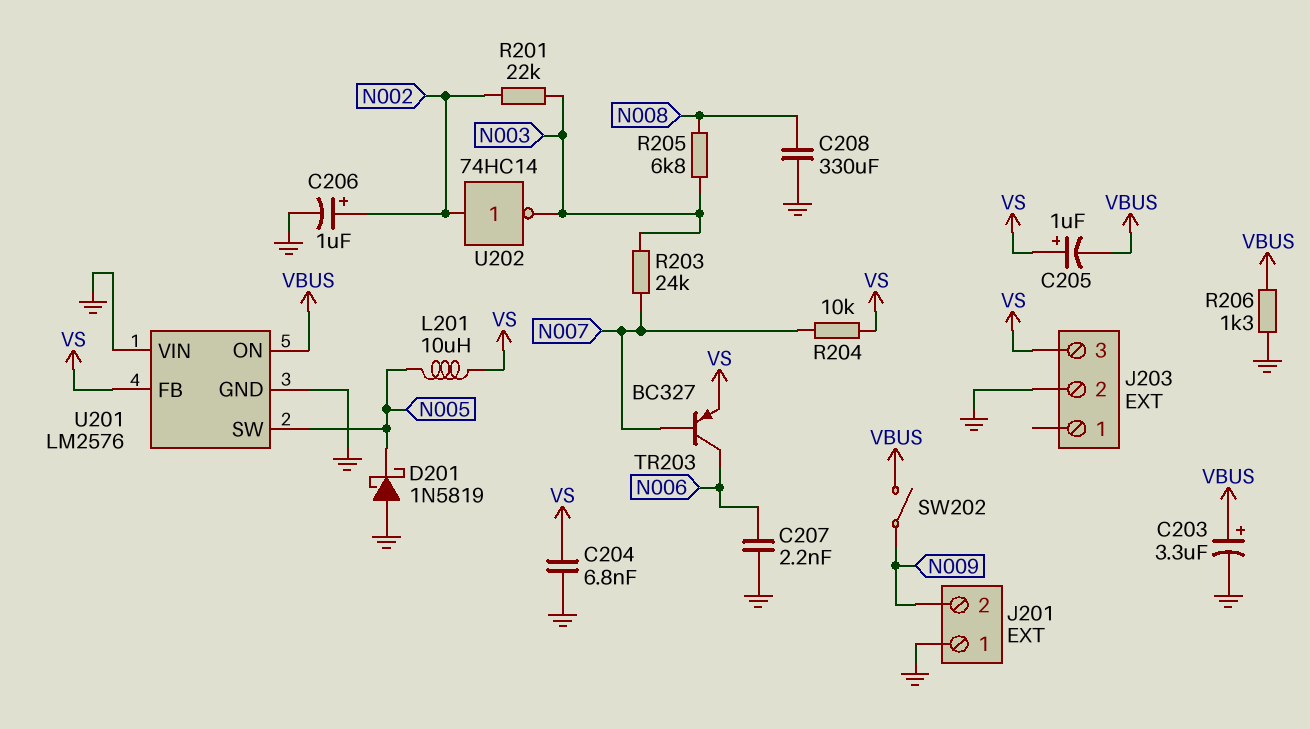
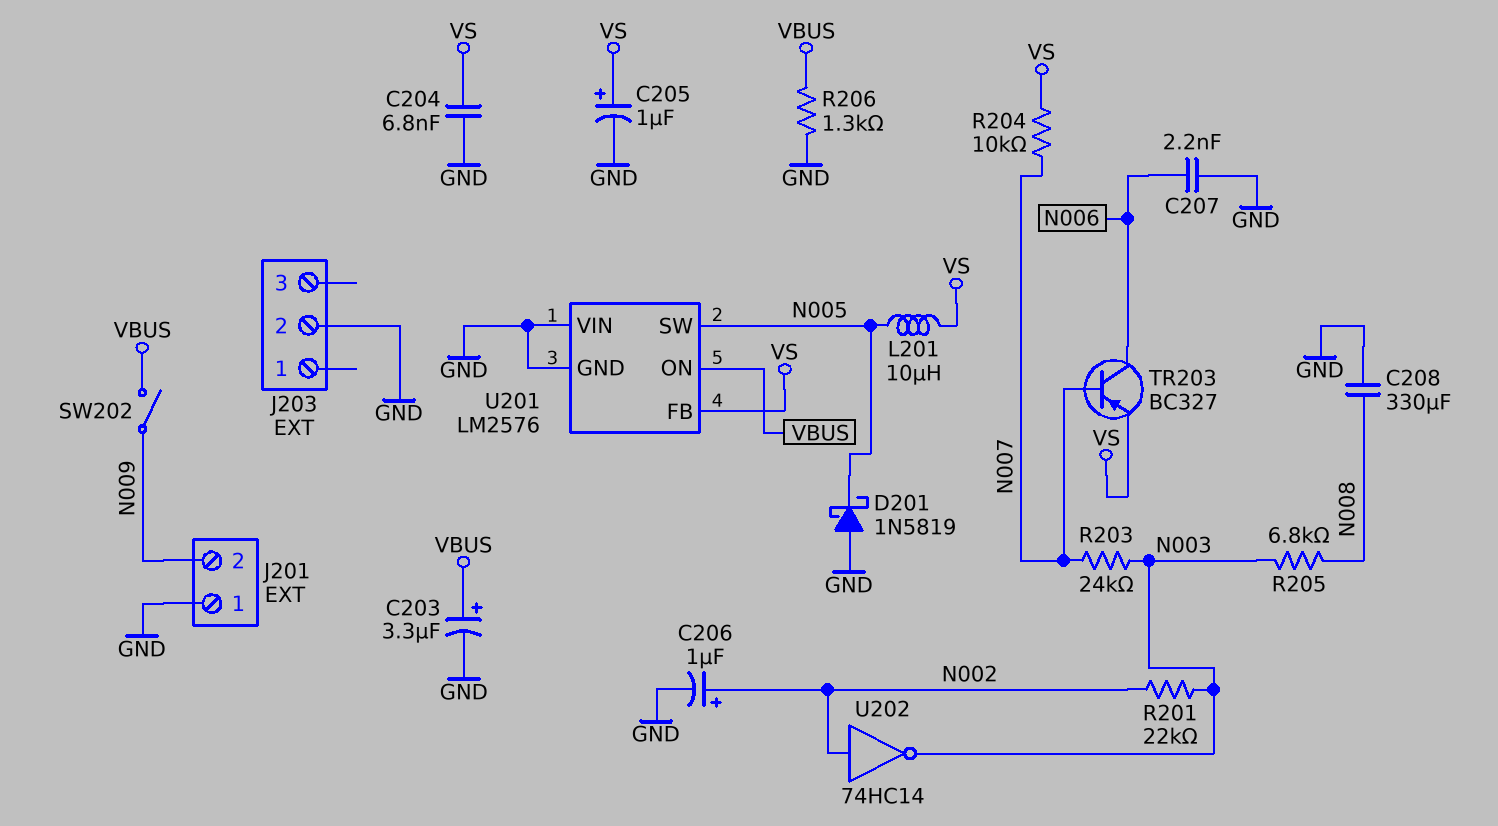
C205: 1uF (plus VS, minus VBUS) -> 1uF (plus VS, minus GND)
J203 pin 3: VS -> none

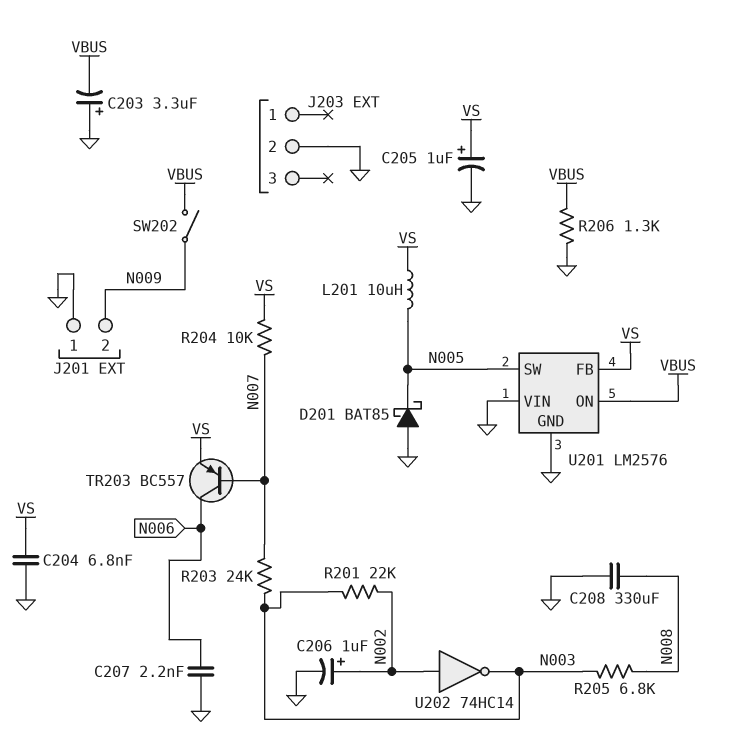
C203: 3.3uF (plus VBUS, minus GND) -> 3.3uF (plus GND, minus VBUS)
D201: schottky 1N5819 (A GND, K N005) -> schottky BAT85 (A GND, K N005)
TR203: PNP BC327 (B N007, C N006, E VS) -> PNP BC557 (B N007, C N006, E VS)

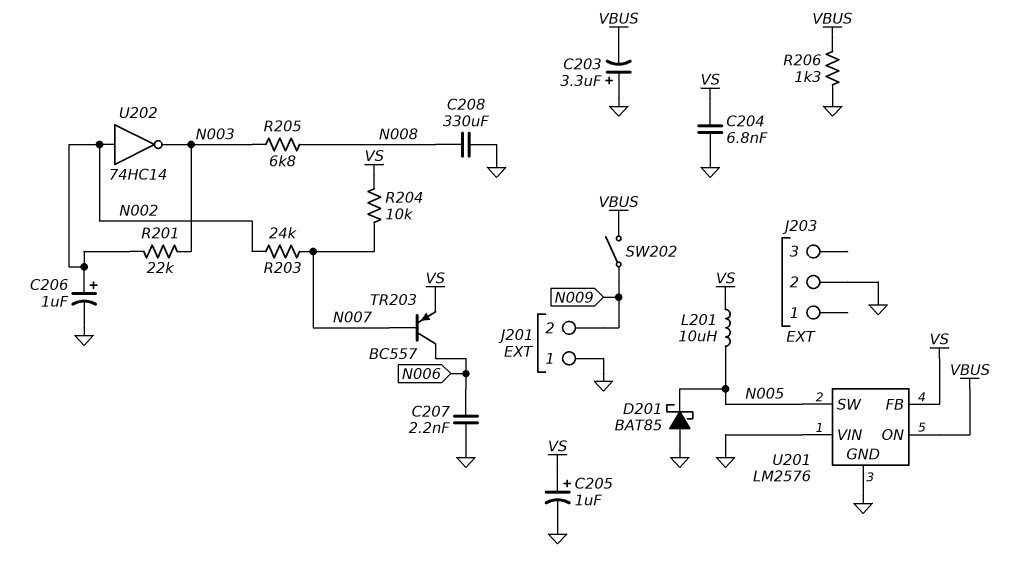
R203: 24k (N003, N007) -> 24k (N002, N007)

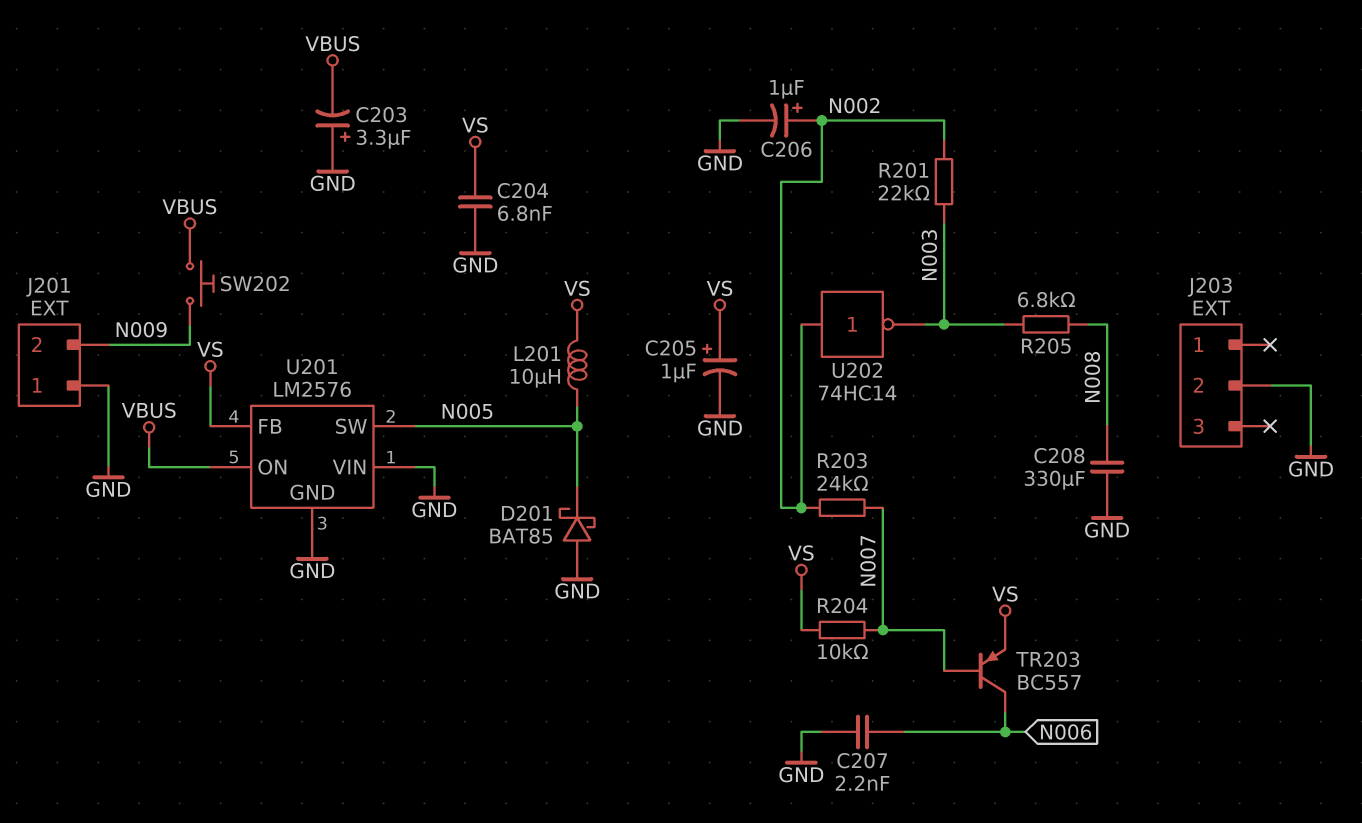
R206: 1.3k (GND, VBUS) -> none
SW202: switch (N009, VBUS) -> button (N009, VBUS)

